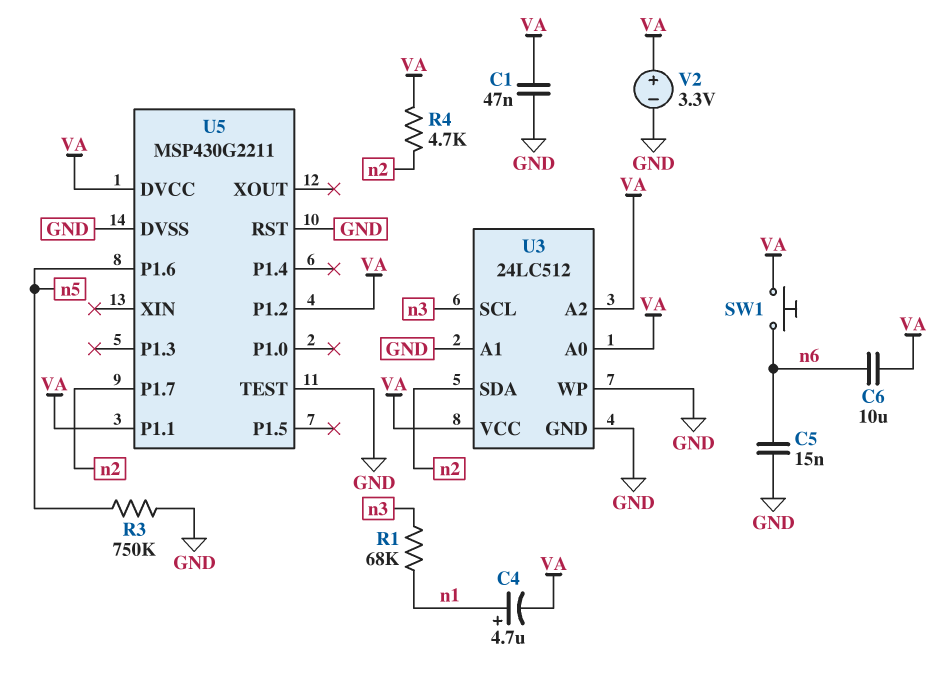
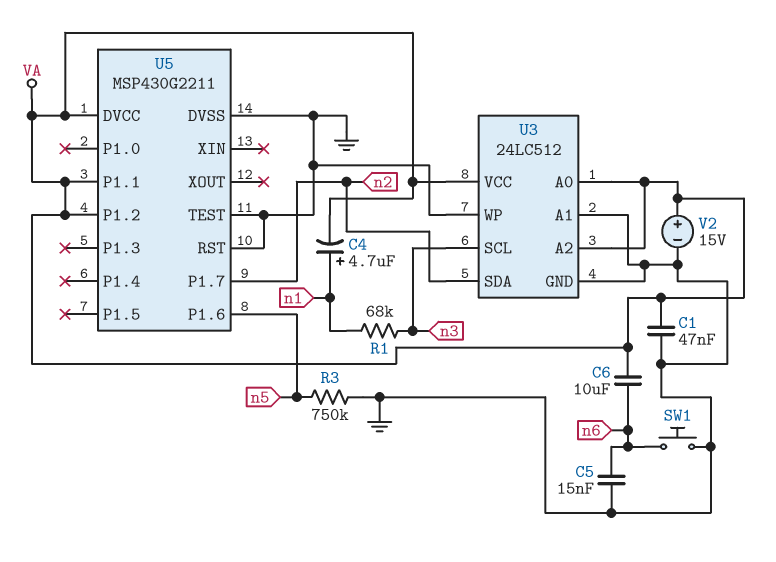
R4: 4.7k (VA, n2) -> none
SW1: button (VA, n6) -> button (GND, n6)
V2: 3.3V (plus VA, minus GND) -> 15V (plus VA, minus GND)

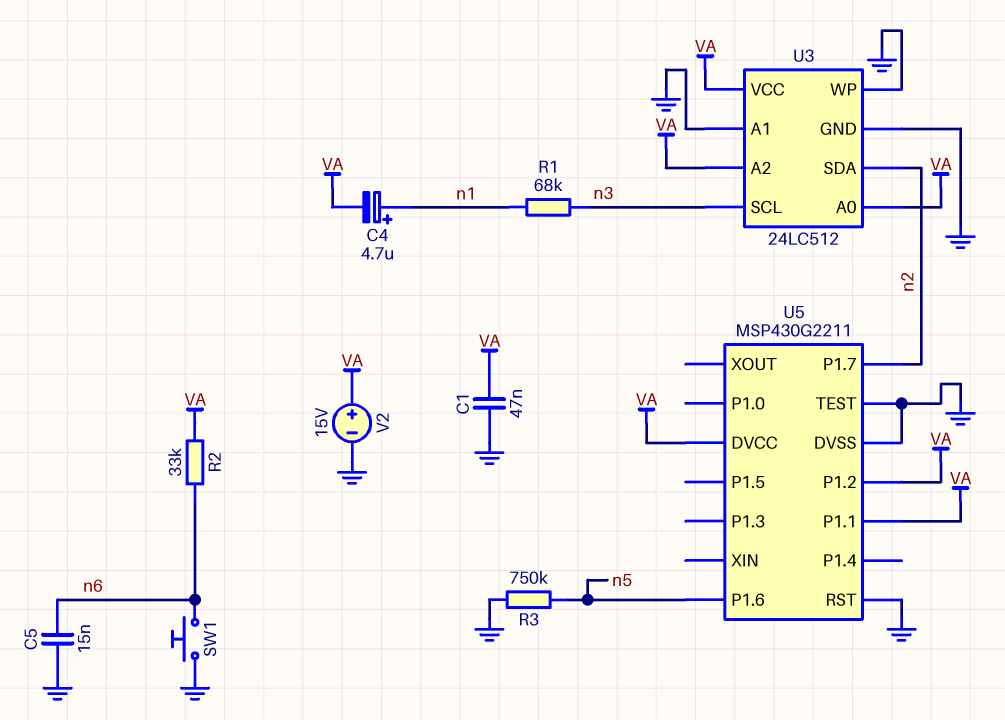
C6: 10uF (VA, n6) -> none
R2: none -> 33k (VA, n6)

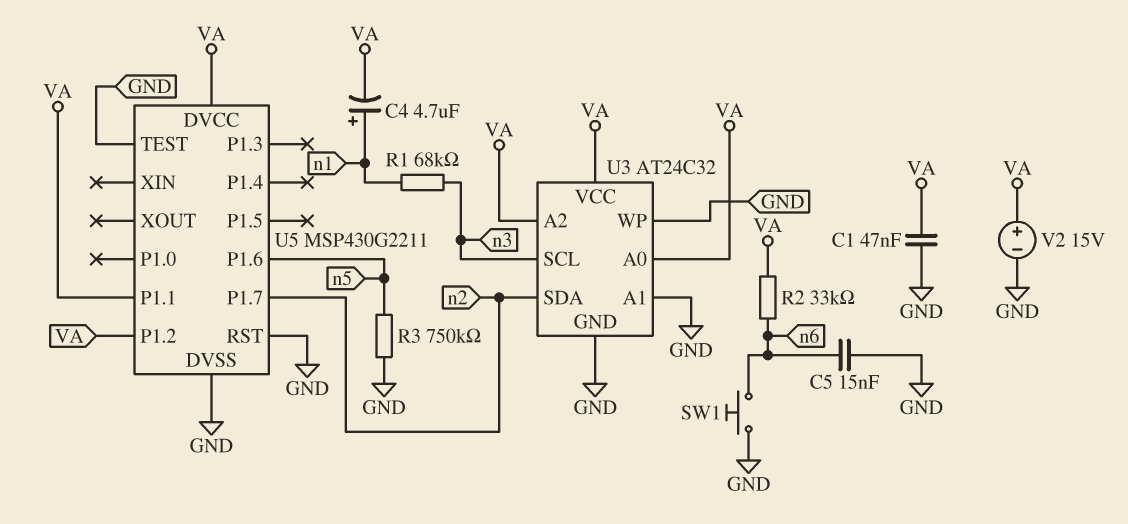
U3: 24LC512 -> AT24C32

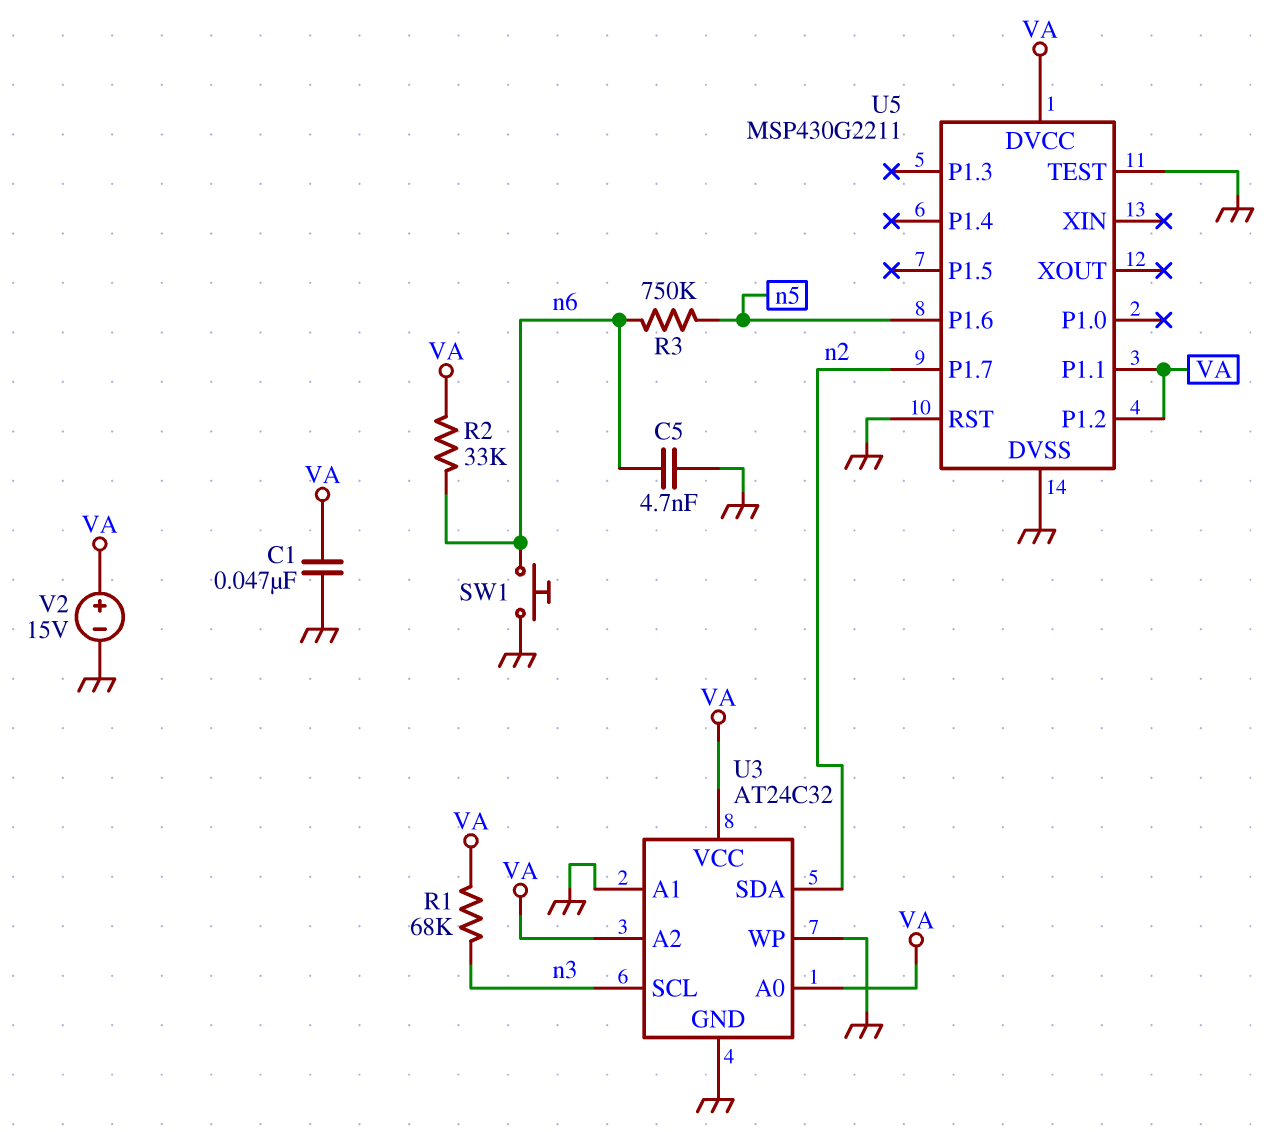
C4: 4.7uF (plus n1, minus VA) -> none
C5: 15nF (GND, n6) -> 4.7nF (GND, n6)
R1: 68k (n1, n3) -> 68k (VA, n3)
R3: 750k (GND, n5) -> 750k (n5, n6)

